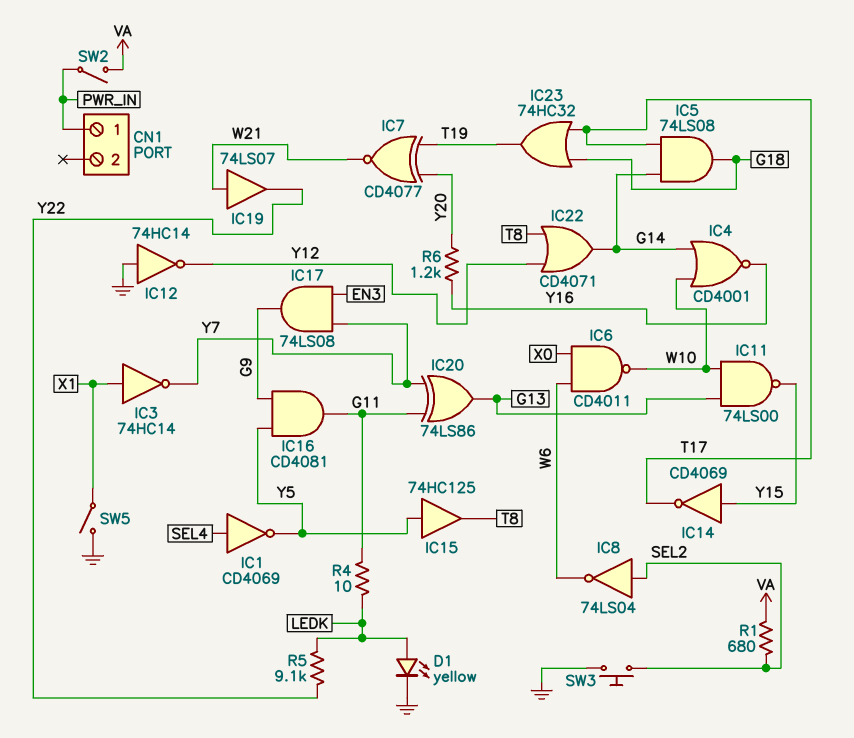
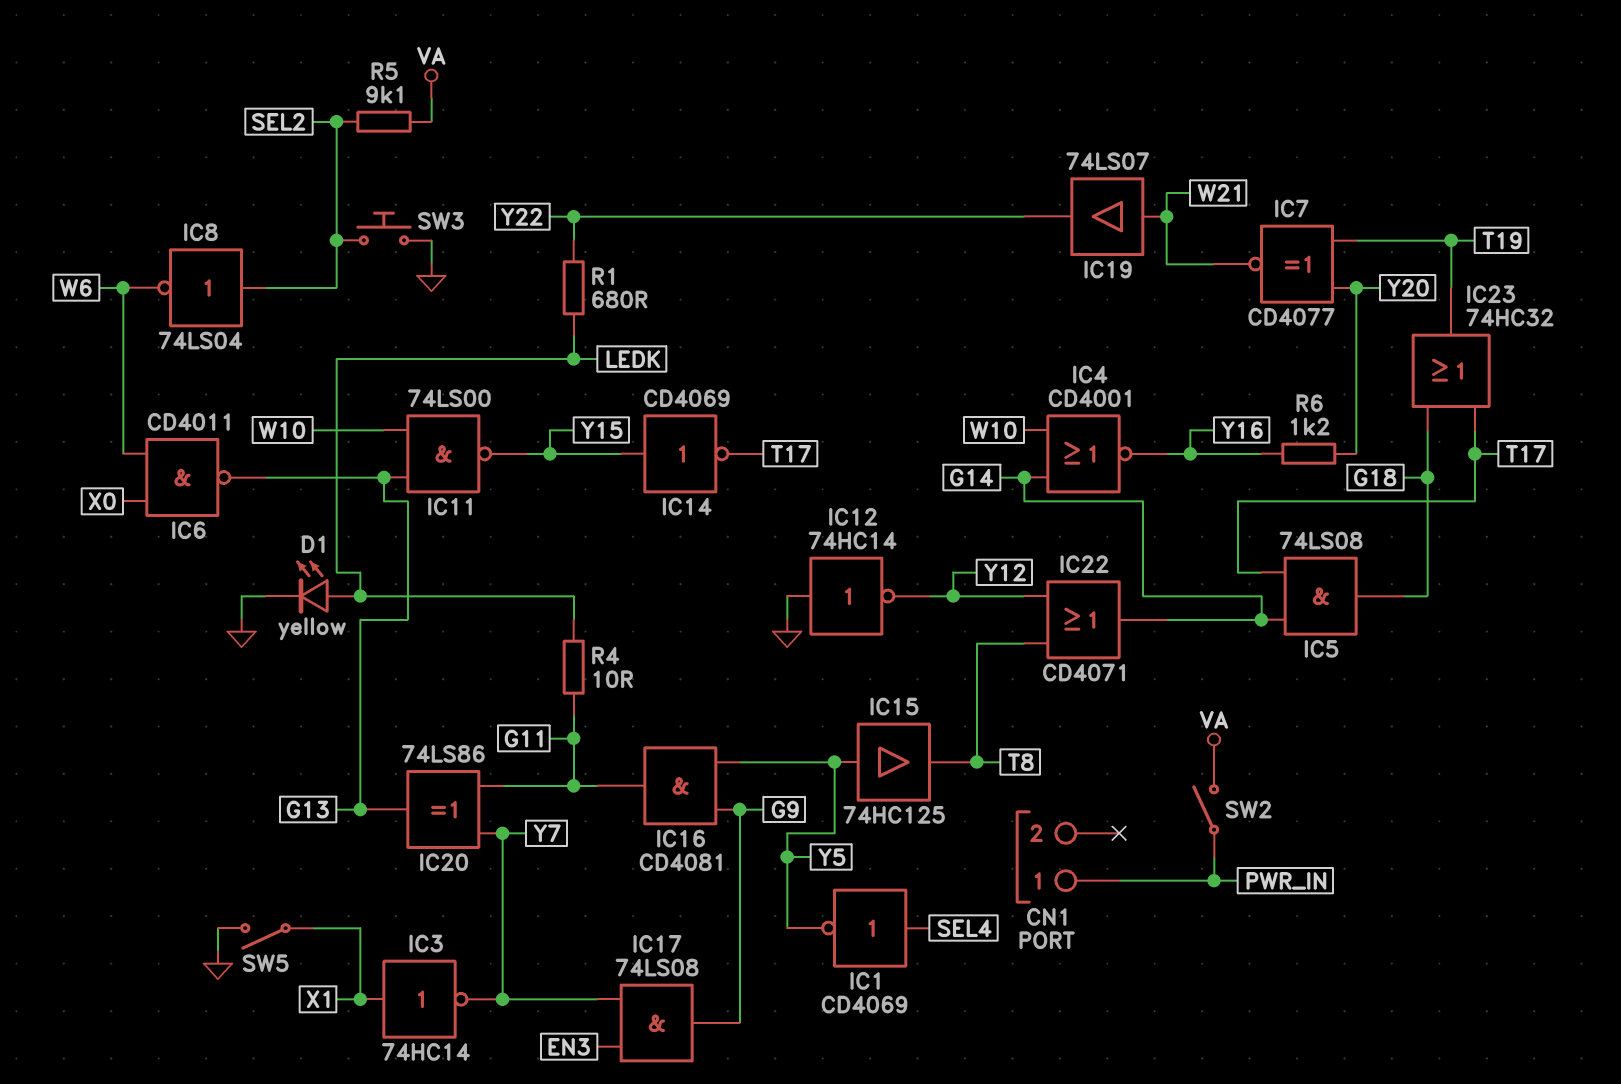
IC6: NAND CD4011 (in W6, in X0, out W10) -> NAND CD4011 (in W6, in X0, out G13)
R1: 680 (SEL2, VA) -> 680 (LEDK, Y22)
R5: 9.1k (LEDK, Y22) -> 9.1k (SEL2, VA)

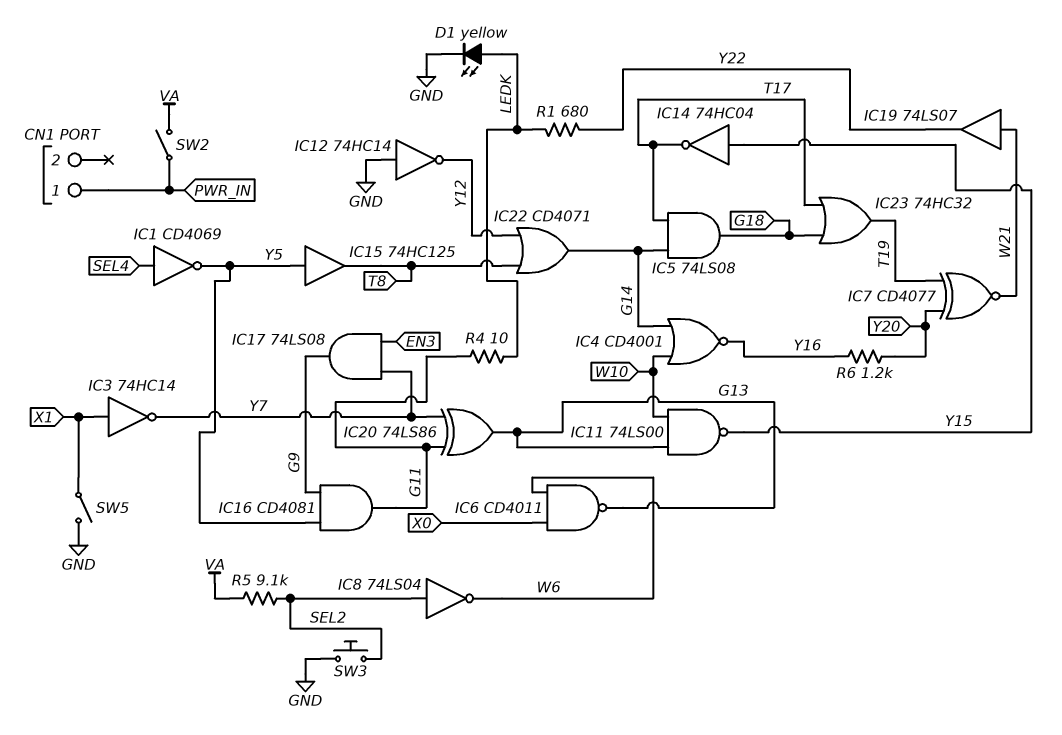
IC14: NOT CD4069 (in Y15, out T17) -> NOT 74HC04 (in Y15, out T17)

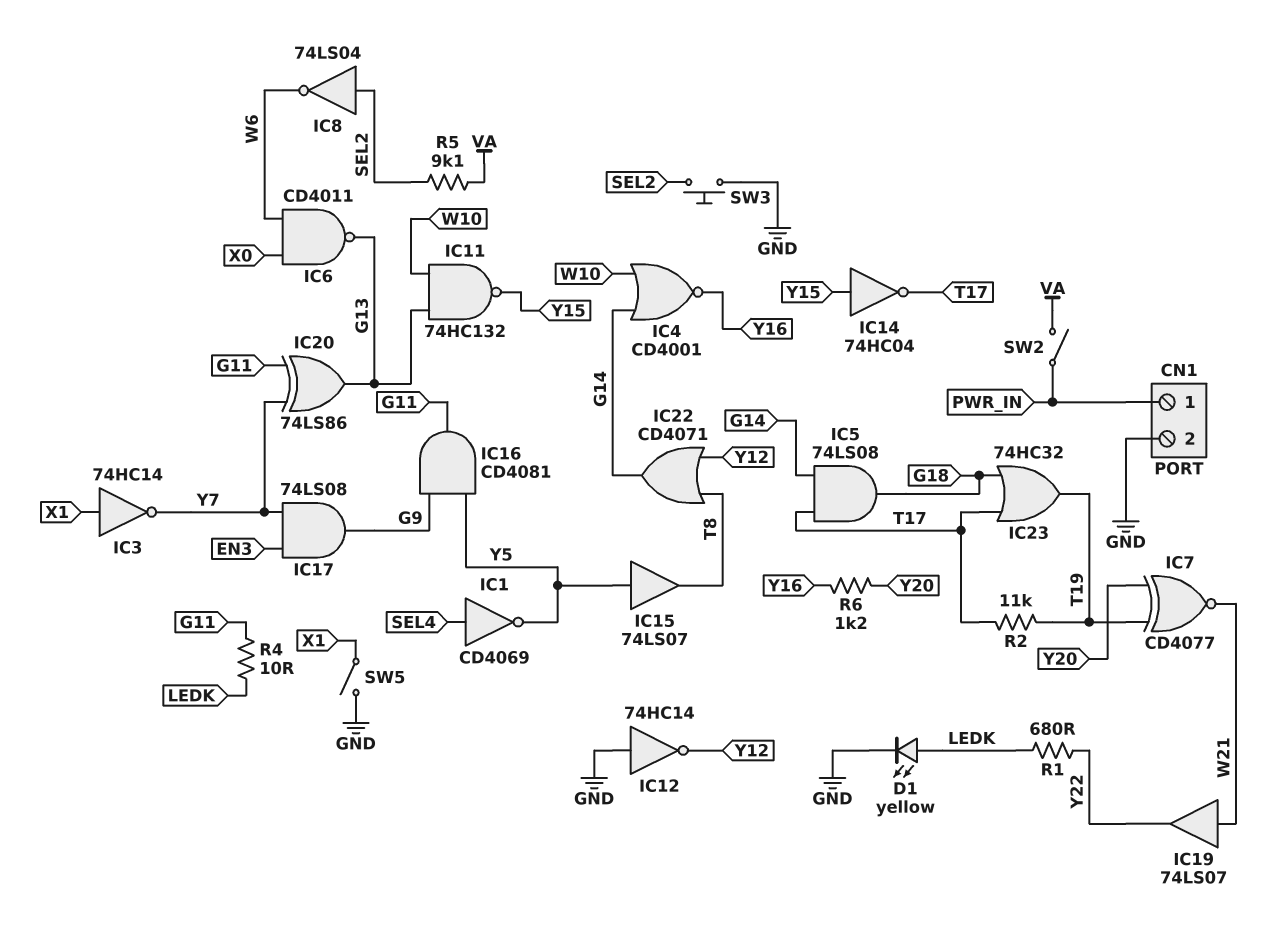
CN1 pin 2: none -> GND
IC11: NAND 74LS00 (in G13, in W10, out Y15) -> NAND 74HC132 (in G13, in W10, out Y15)
IC15: buffer 74HC125 (in Y5, out T8) -> buffer 74LS07 (in Y5, out T8)
R2: none -> 11k (T17, T19)

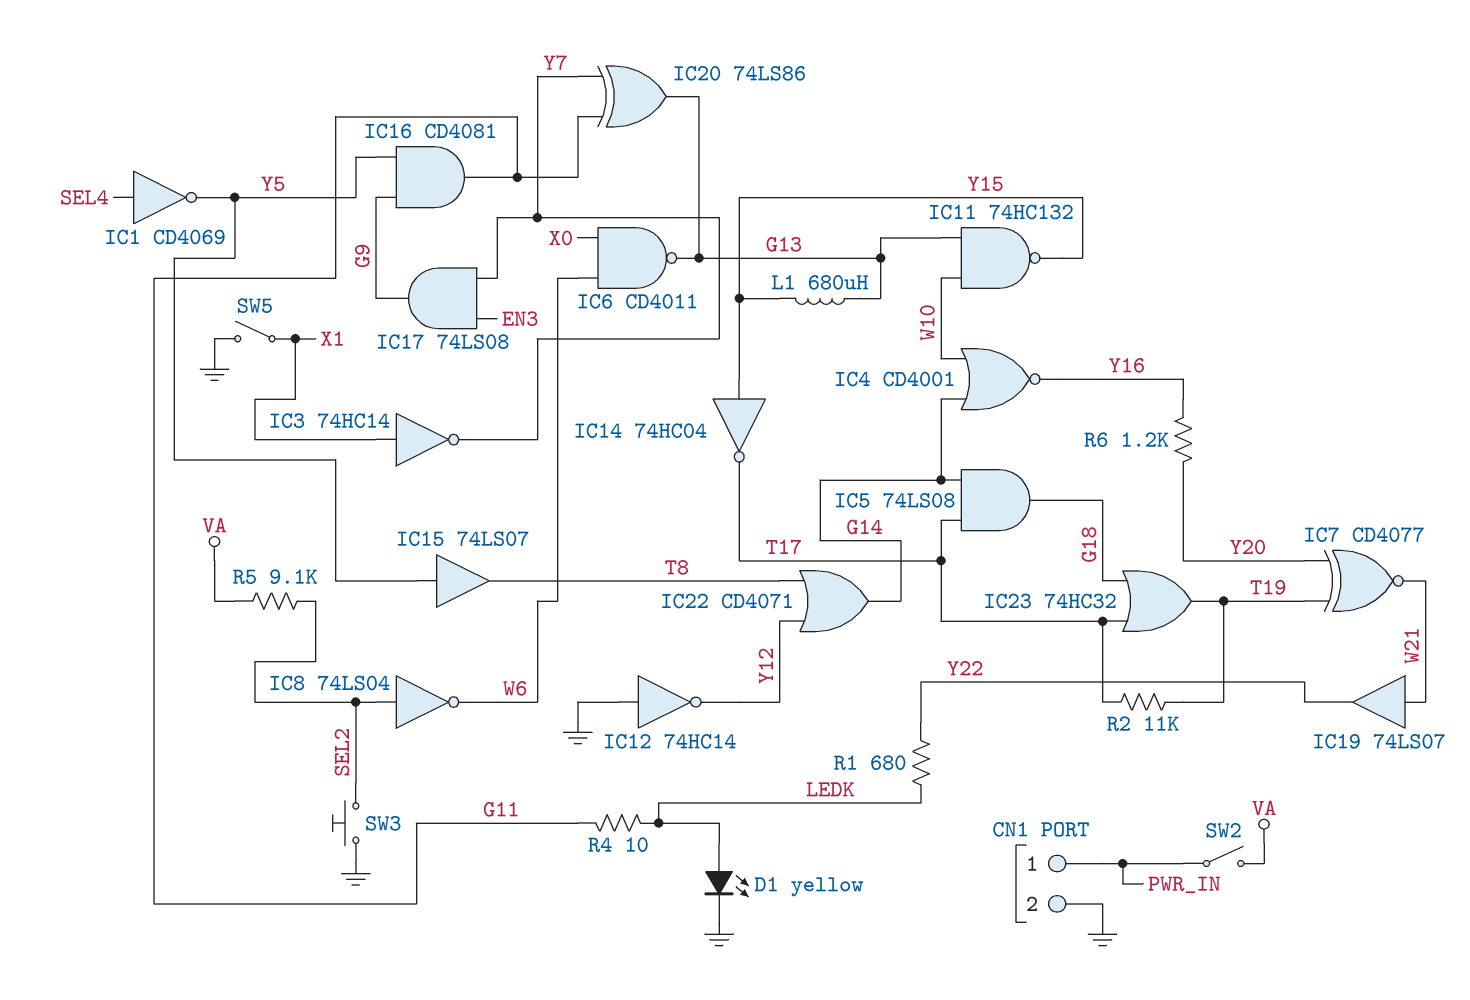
L1: none -> 680uH (G13, Y15)

